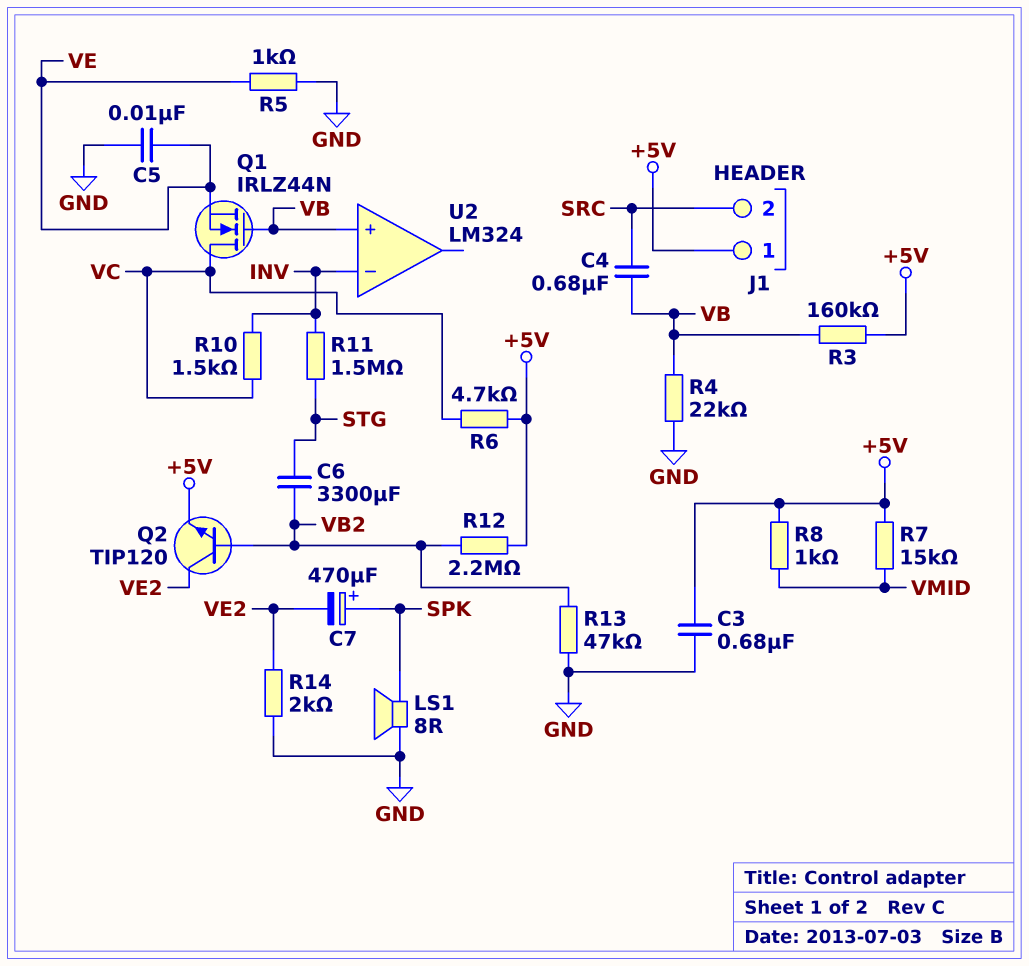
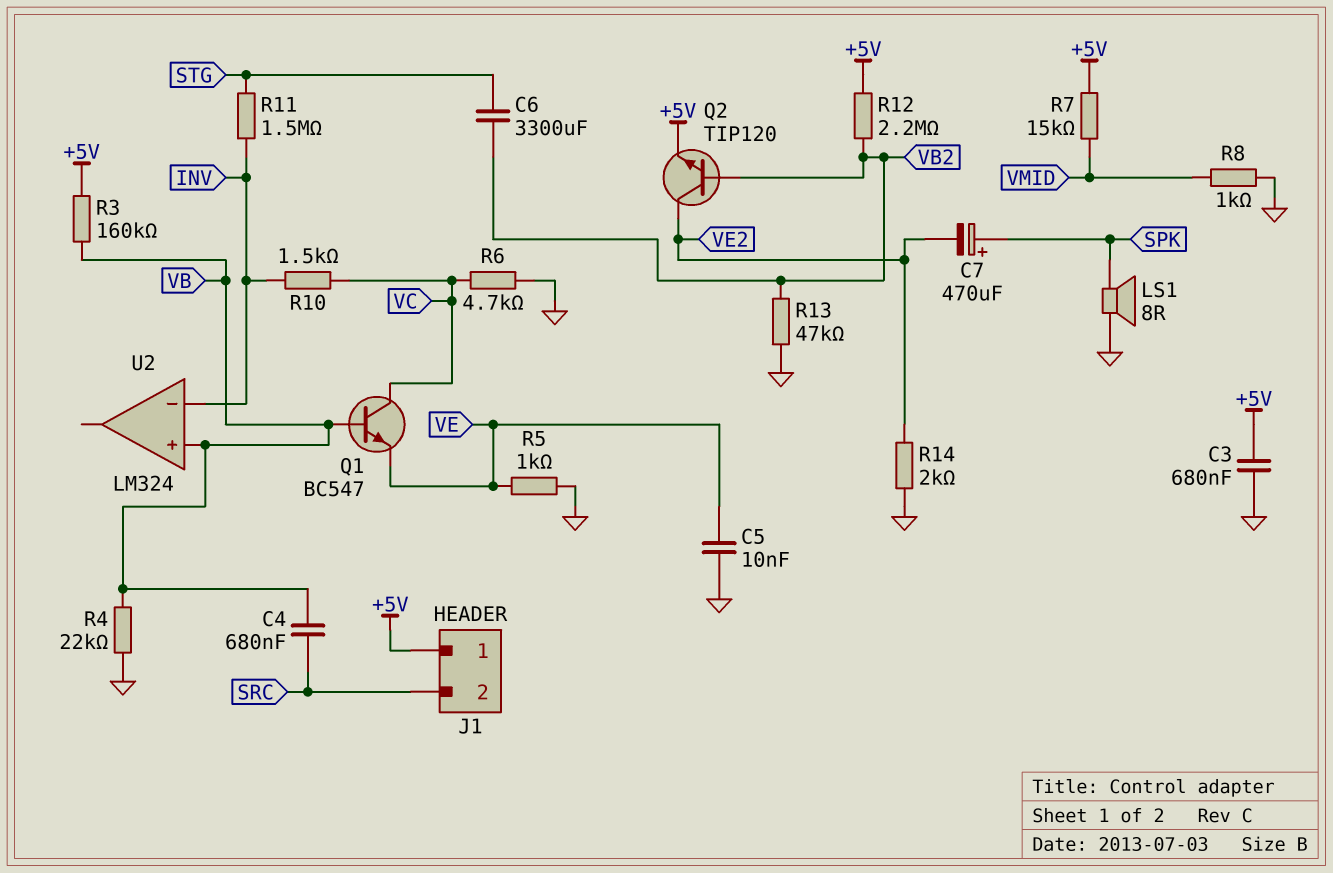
Q1: NMOS IRLZ44N (G VB, D VC, S VE) -> NPN BC547 (B VB, C VC, E VE)
R6: 4.7k (+5V, VC) -> 4.7k (GND, VC)
R8: 1k (+5V, VMID) -> 1k (GND, VMID)

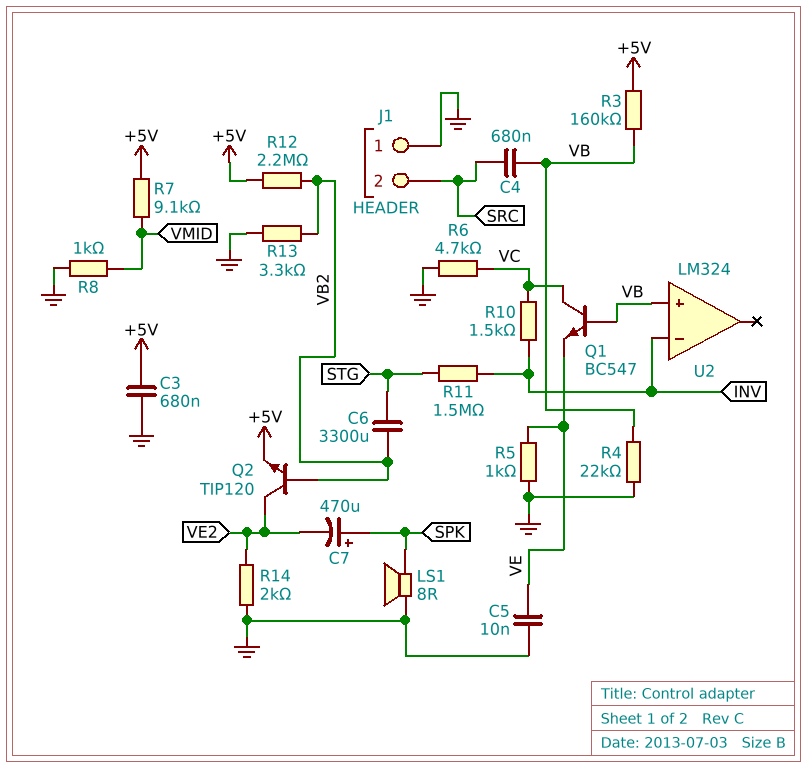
J1 pin 1: +5V -> GND
R7: 15k (+5V, VMID) -> 9.1k (+5V, VMID)
R13: 47k (GND, VB2) -> 3.3k (GND, VB2)

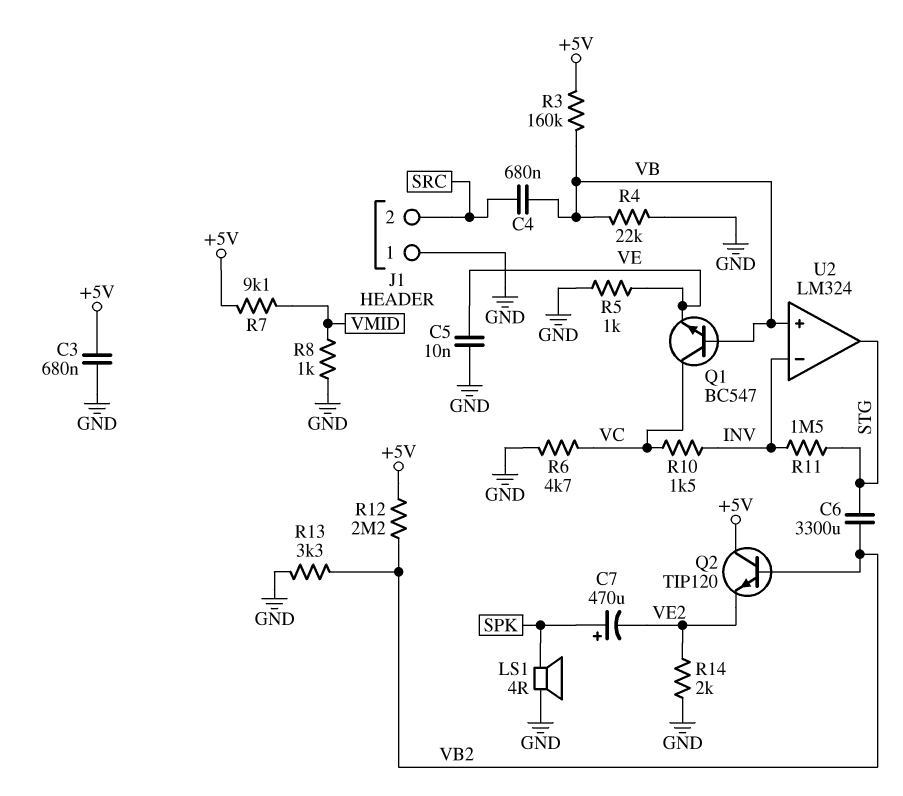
LS1: speaker 8R (GND, SPK) -> speaker 4R (GND, SPK)
Q2: NPN TIP120 (B VB2, C VE2, E +5V) -> NPN TIP120 (B VB2, C +5V, E VE2)
U2 pin out: none -> STG

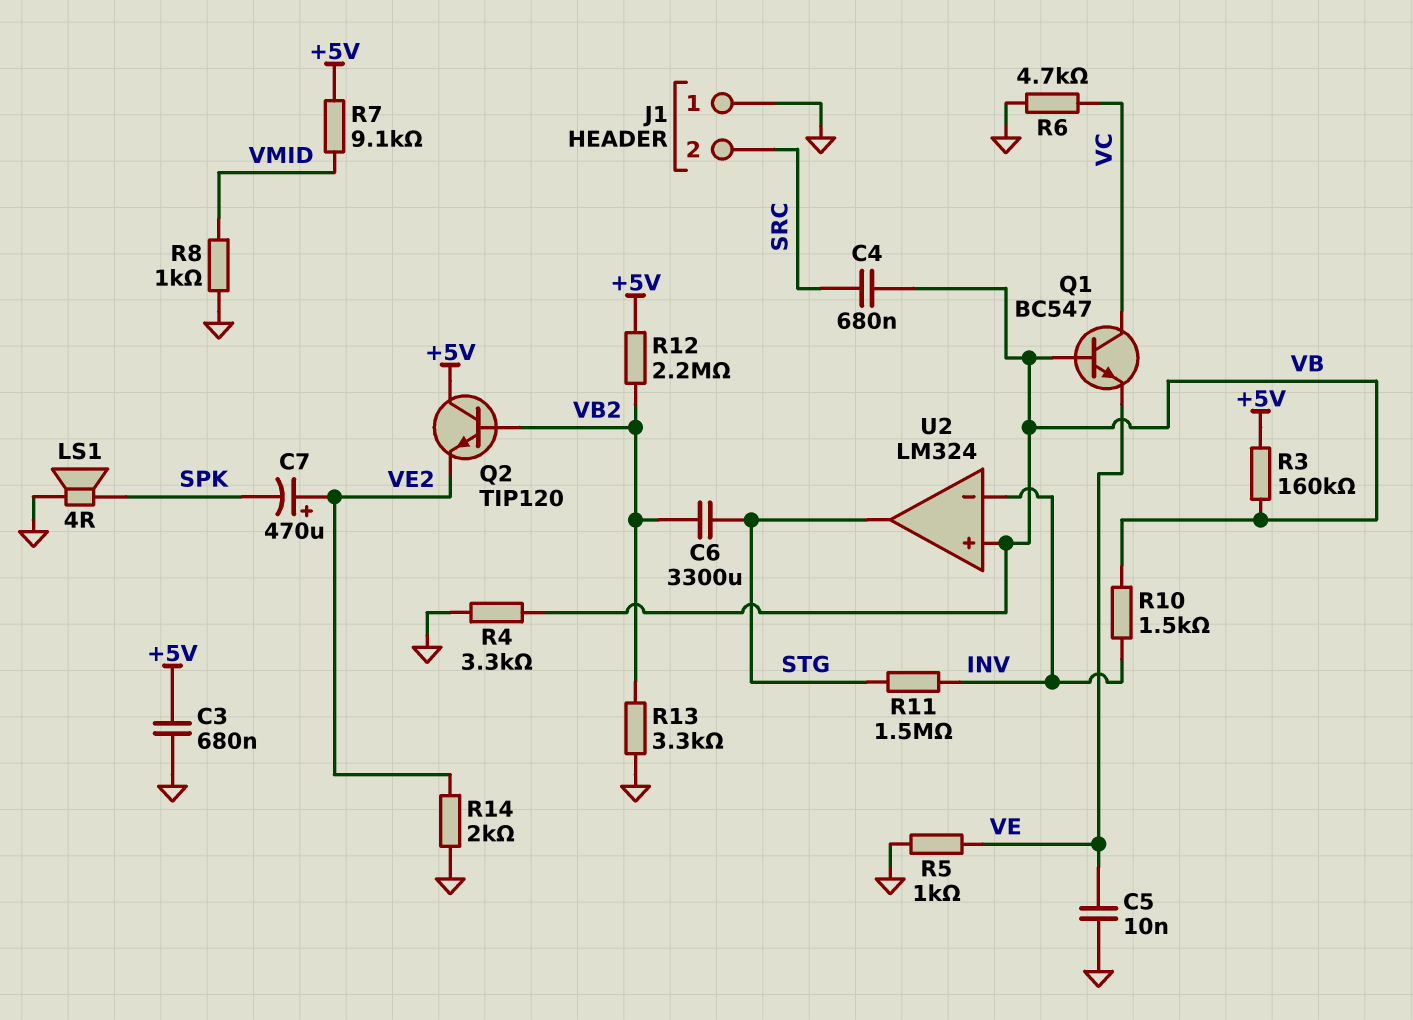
C7: 470uF (plus SPK, minus VE2) -> 470uF (plus VE2, minus SPK)
R4: 22k (GND, VB) -> 3.3k (GND, VB)
R10: 1.5k (INV, VC) -> 1.5k (INV, VB)

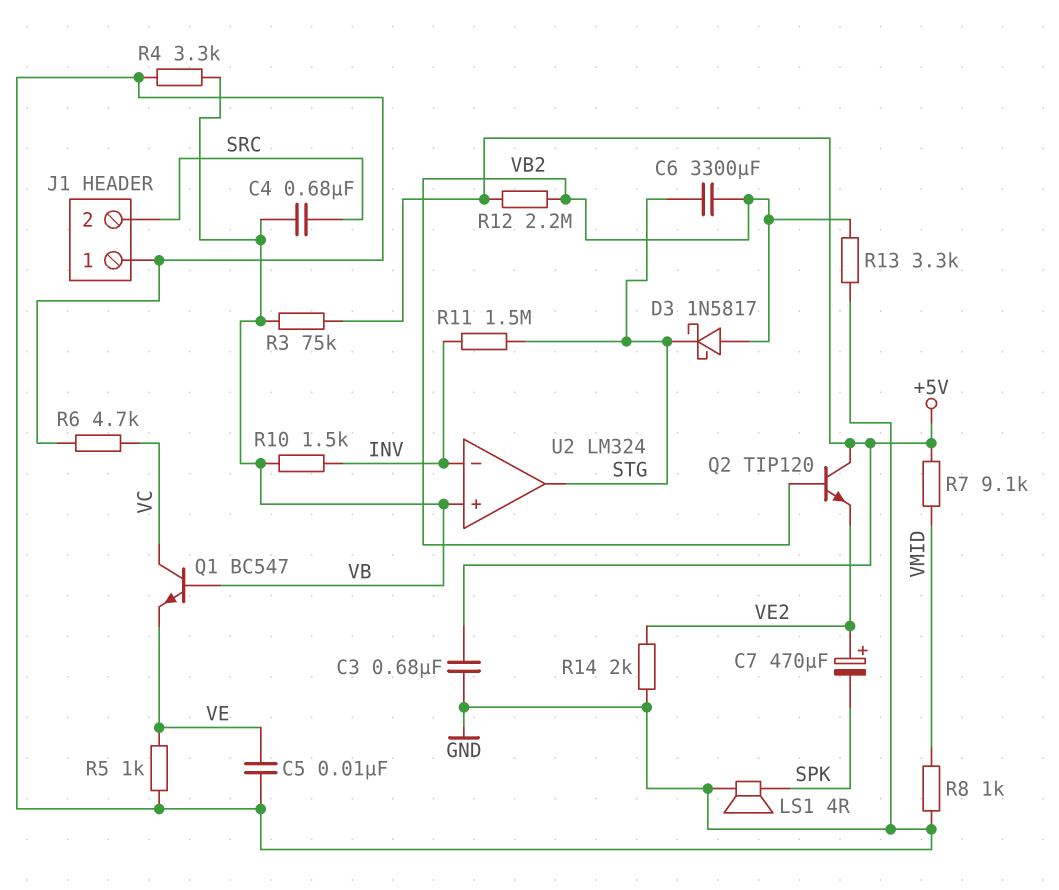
D3: none -> schottky 1N5817 (A VB2, K STG)
R3: 160k (+5V, VB) -> 75k (+5V, VB)

